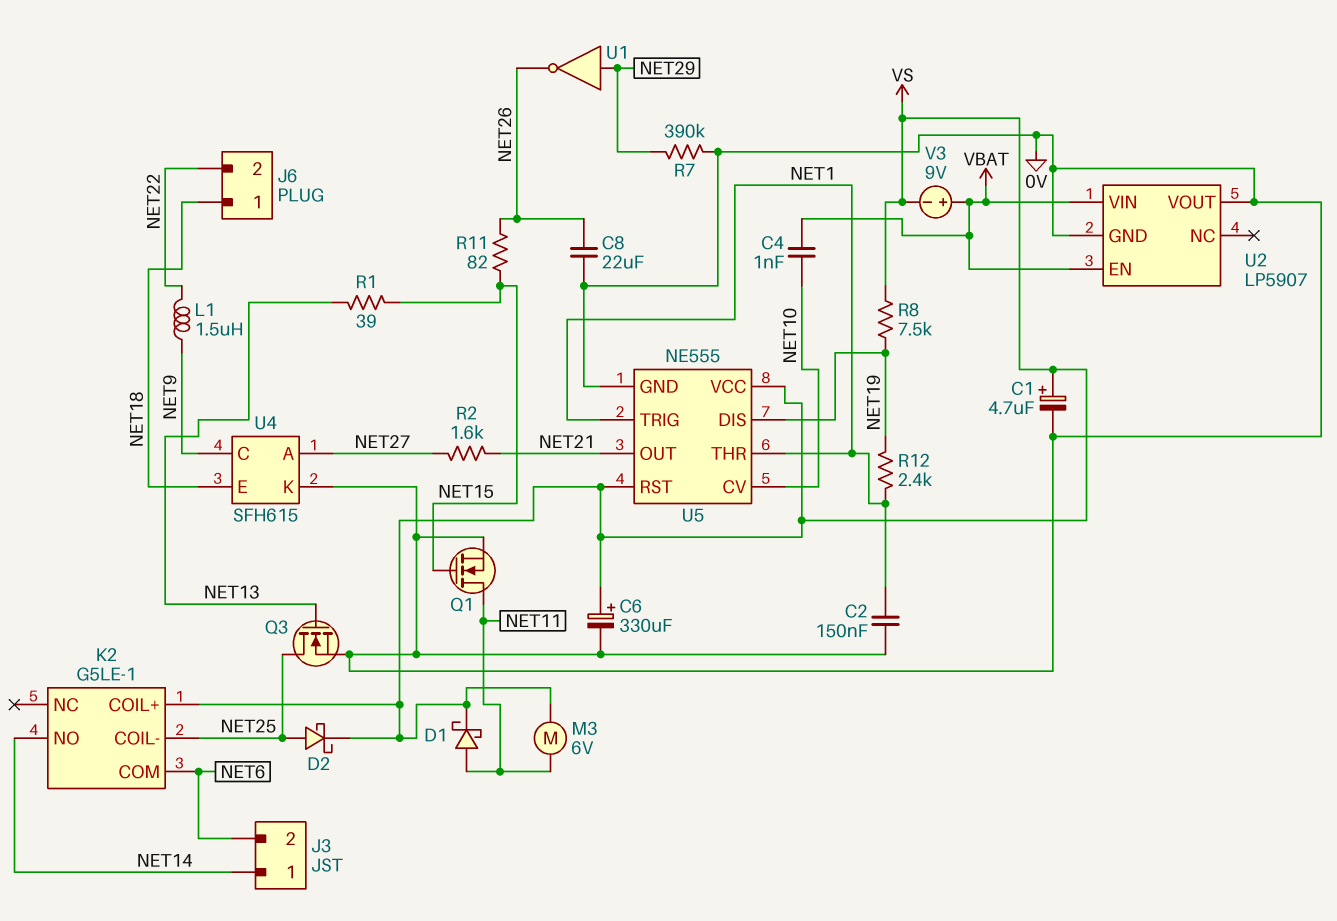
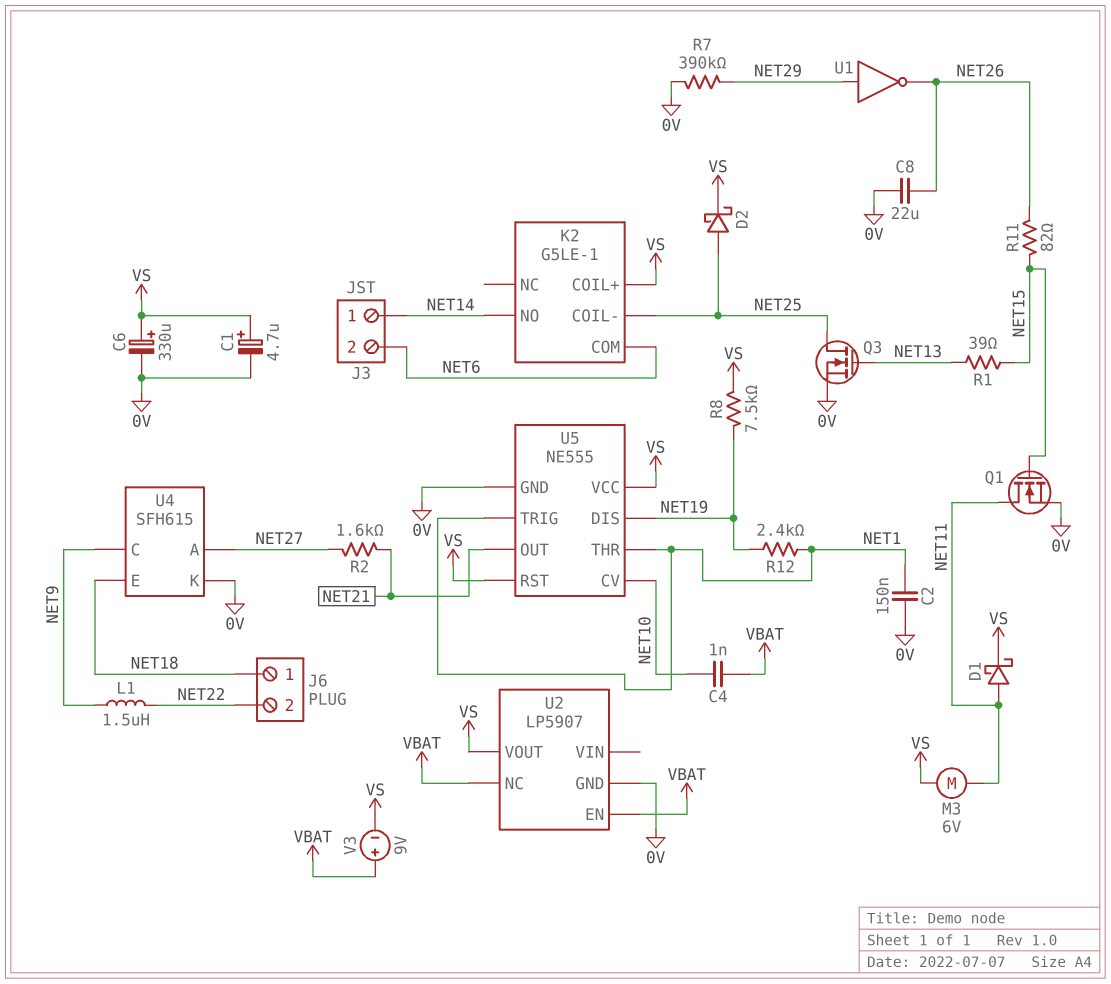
U2 pin NC: none -> VBAT
U2 pin VIN: VBAT -> none
U2 pin VOUT: 0V -> VS

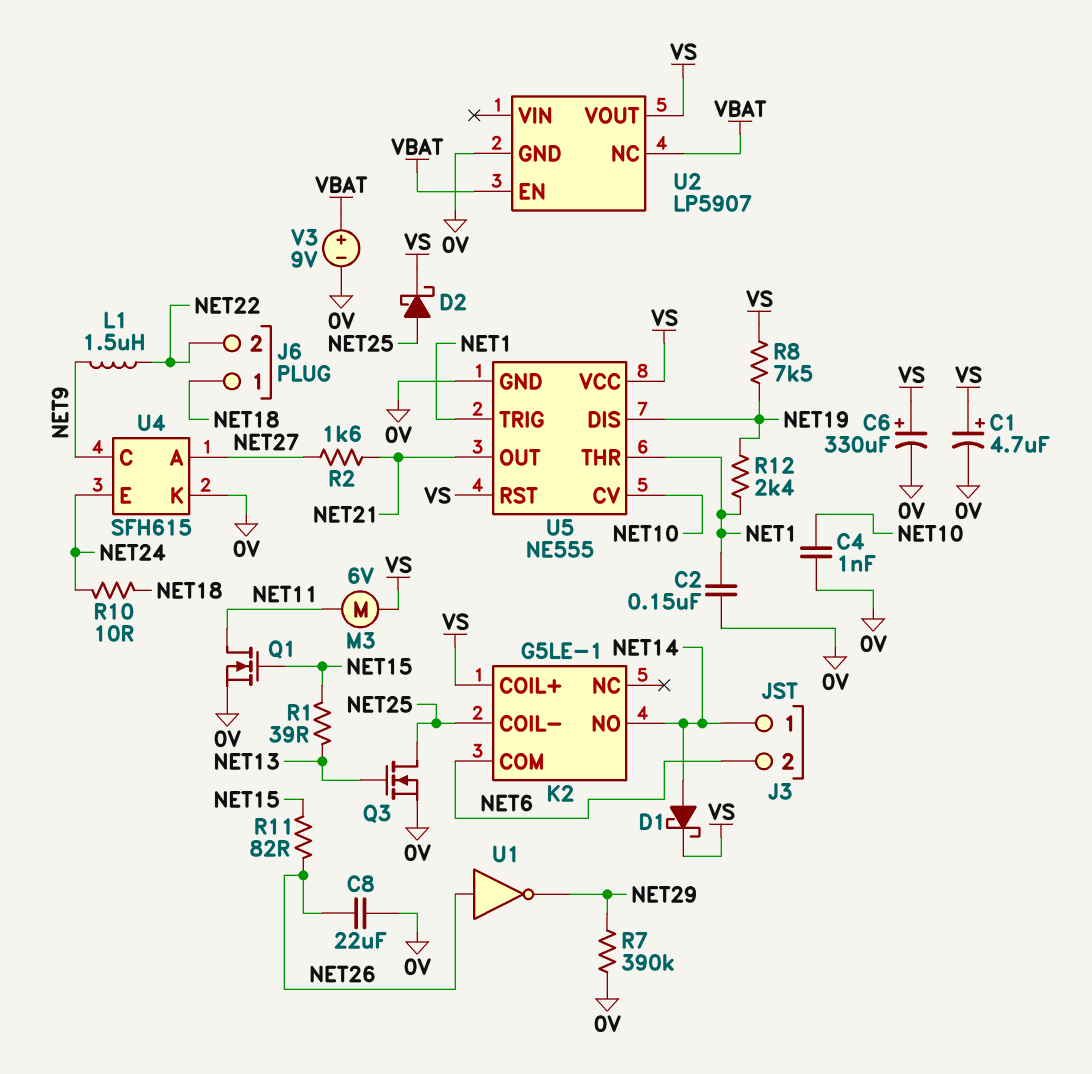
C4: 1nF (NET10, VBAT) -> 1nF (0V, NET10)
D1: schottky (A NET11, K VS) -> schottky (A NET14, K VS)
R10: none -> 10 (NET18, NET24)
U1: NOT (in NET29, out NET26) -> NOT (in NET26, out NET29)
U4 pin E: NET18 -> NET24
V3: 9V (plus VBAT, minus VS) -> 9V (plus VBAT, minus 0V)

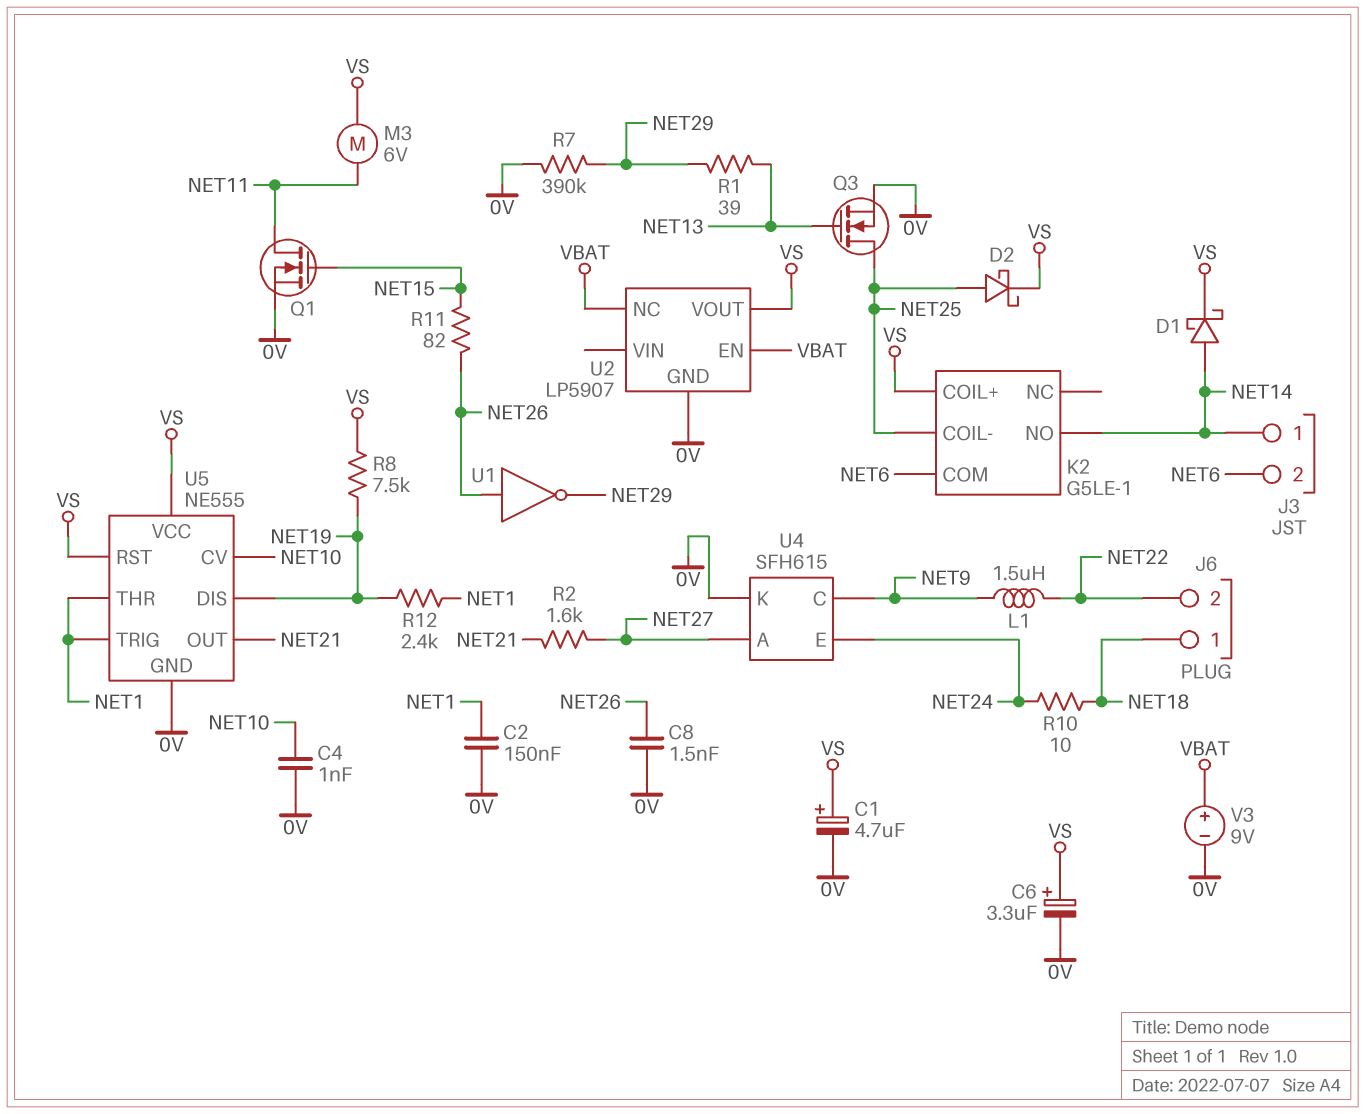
C6: 330uF (plus VS, minus 0V) -> 3.3uF (plus VS, minus 0V)
C8: 22uF (0V, NET26) -> 1.5nF (0V, NET26)
R1: 39 (NET13, NET15) -> 39 (NET13, NET29)

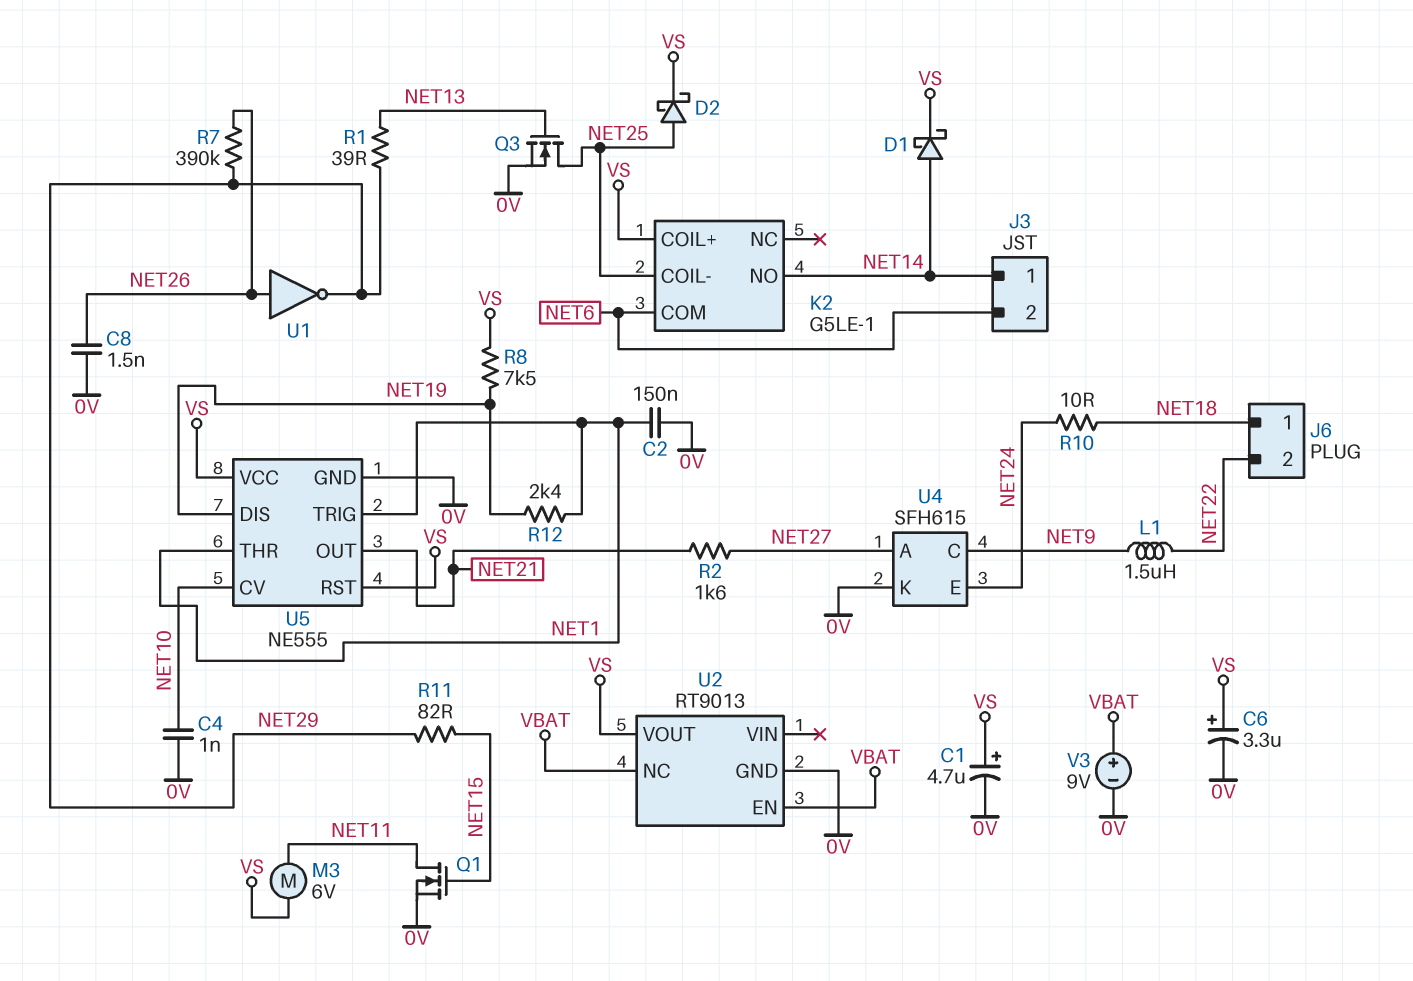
R7: 390k (0V, NET29) -> 390k (NET26, NET29)
R11: 82 (NET15, NET26) -> 82 (NET15, NET29)
U2: LP5907 -> RT9013

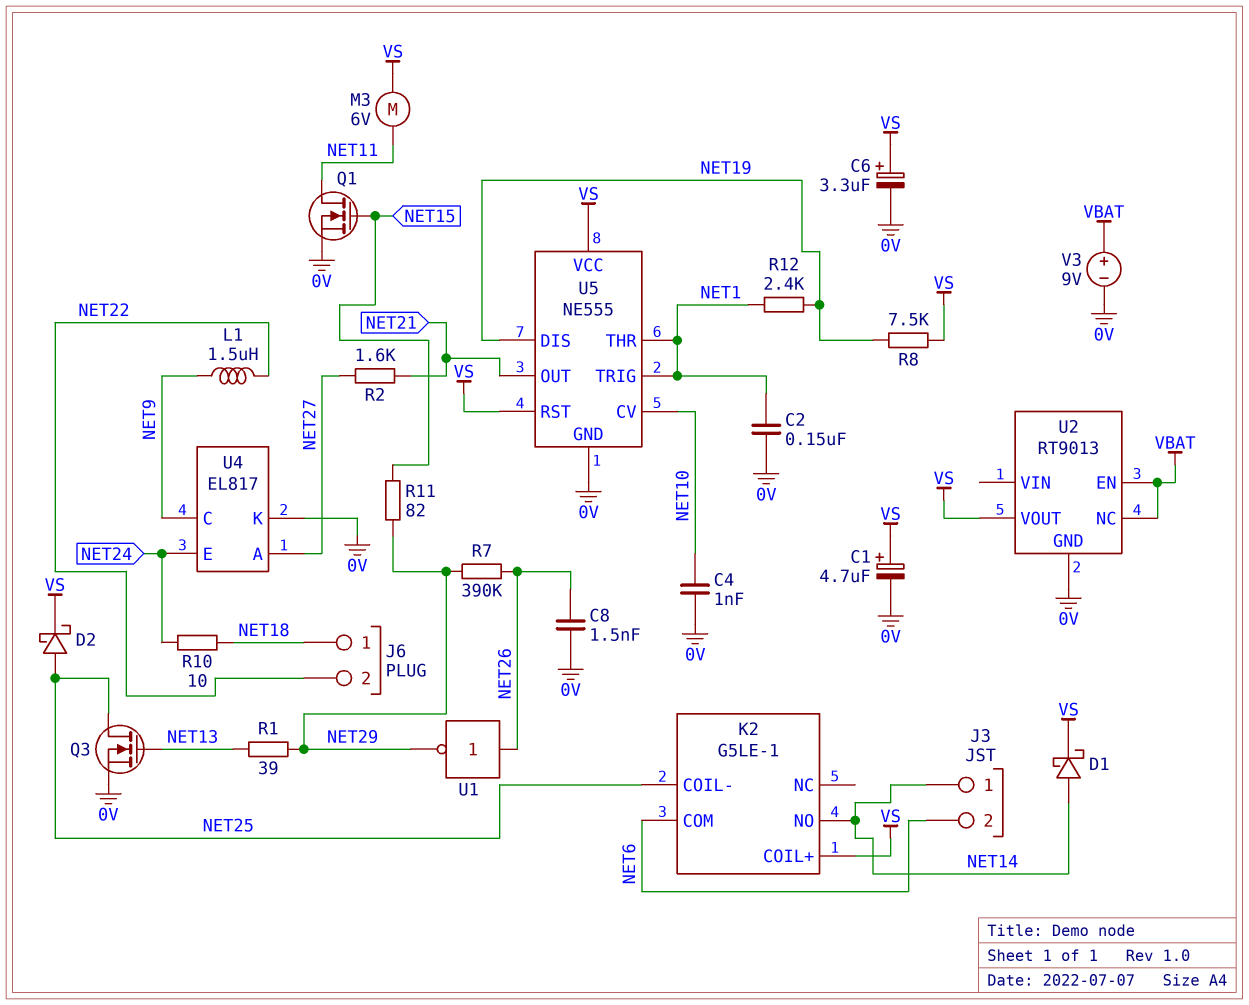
U4: SFH615 -> EL817

